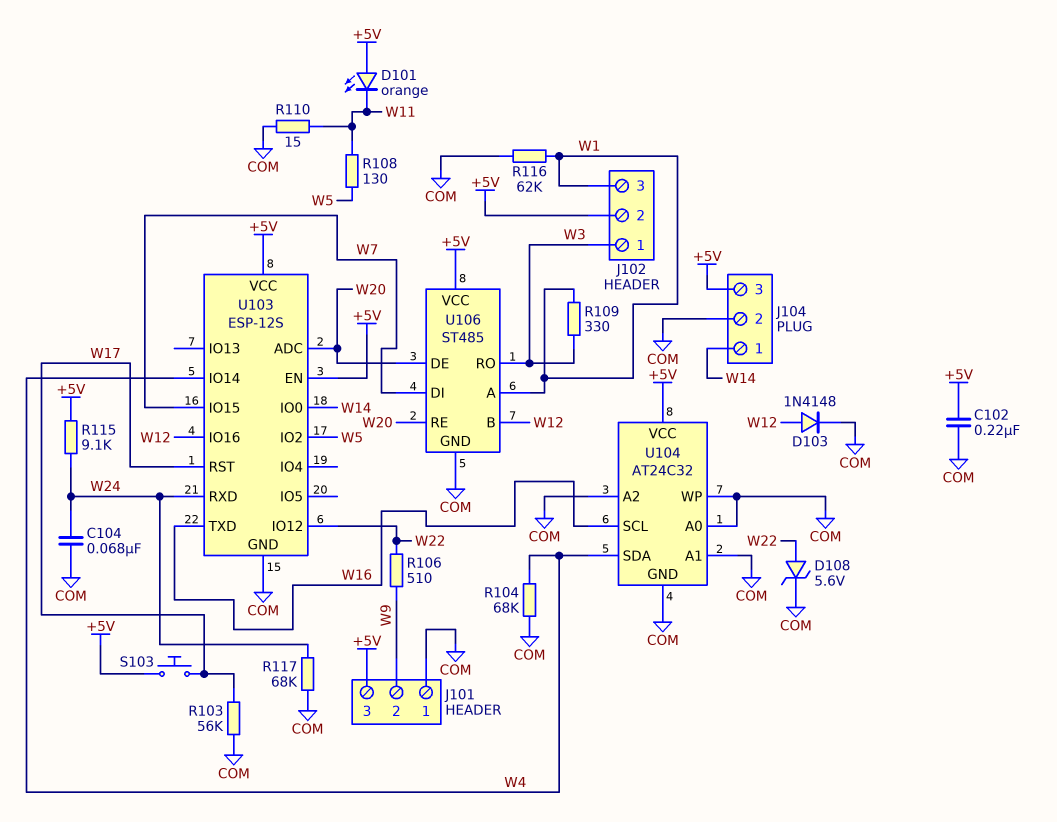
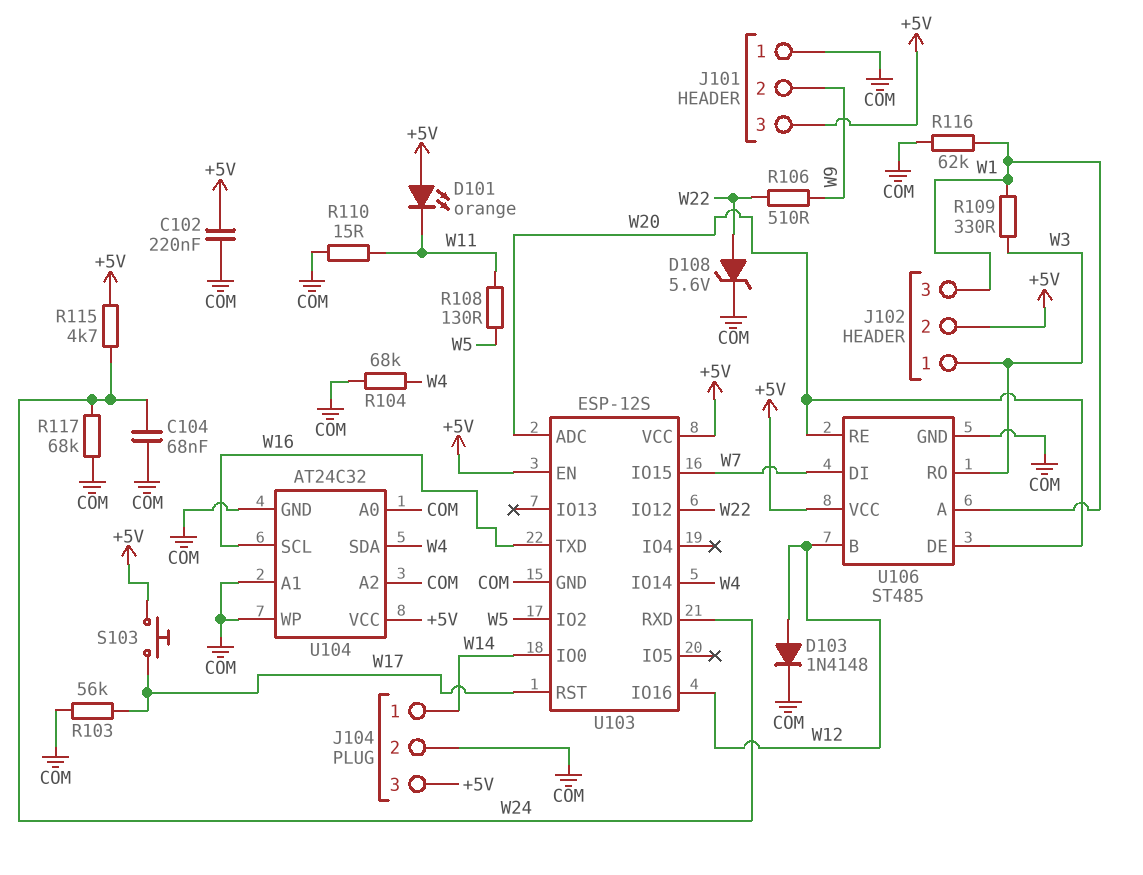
R115: 9.1k (+5V, W24) -> 4.7k (+5V, W24)

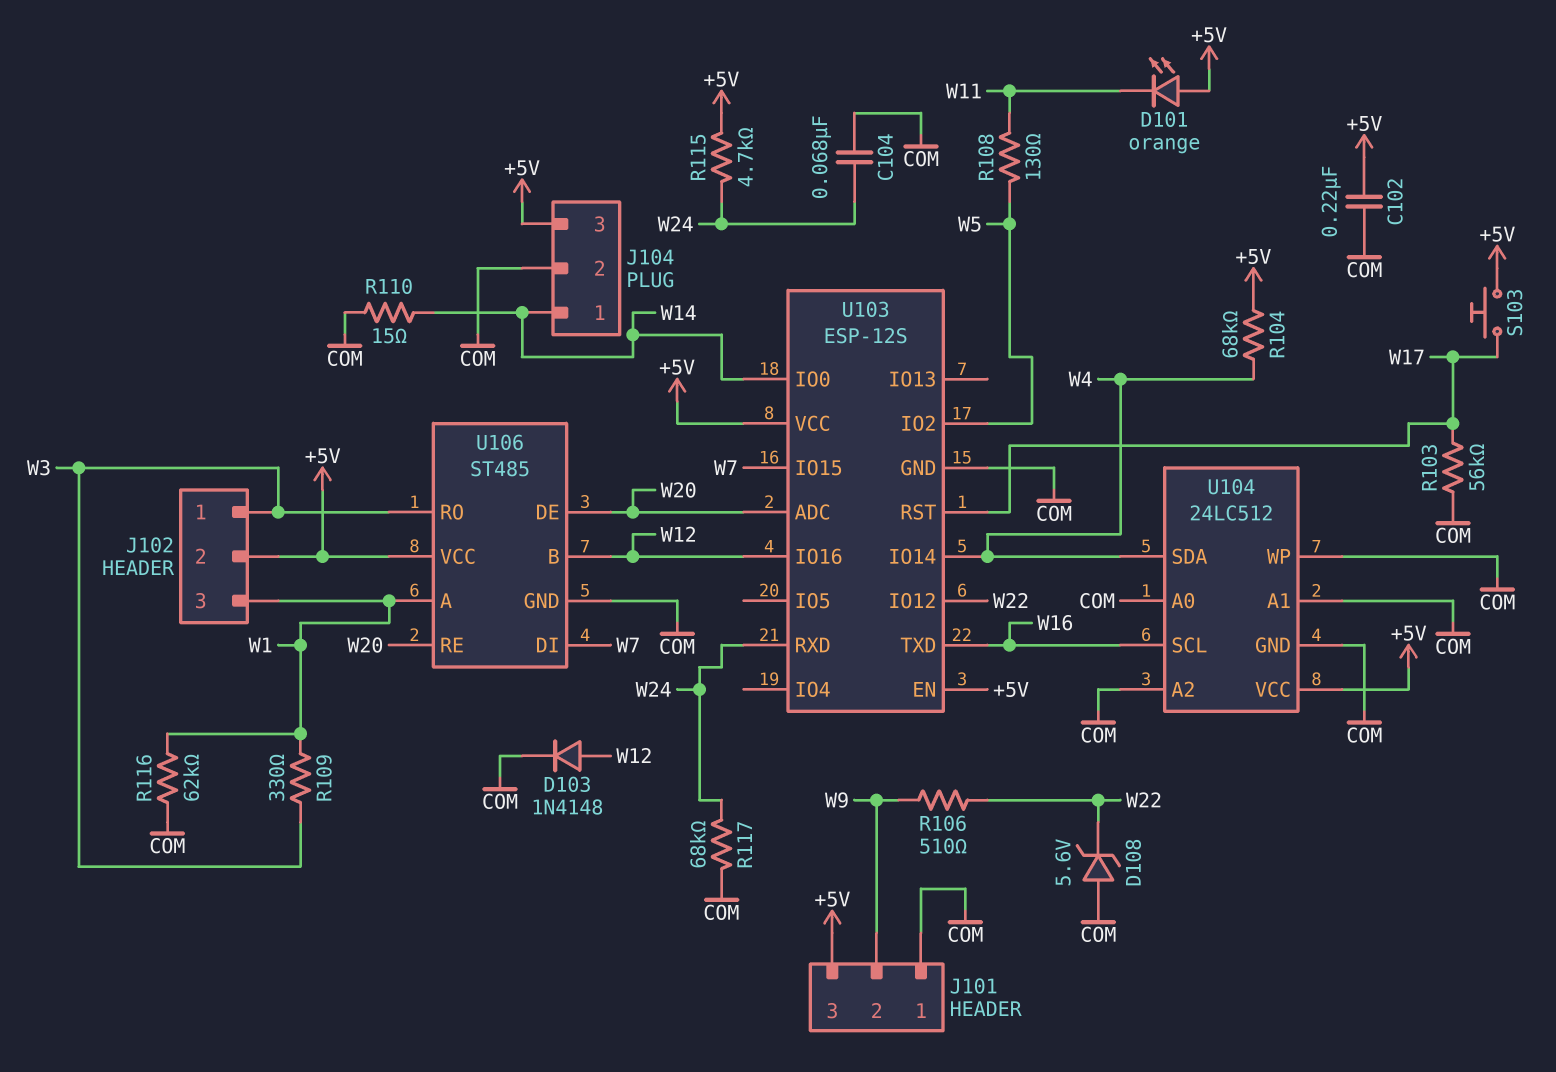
D108: zener 5.6V (A W22, K COM) -> zener 5.6V (A COM, K W22)
R104: 68k (COM, W4) -> 68k (+5V, W4)
R110: 15 (COM, W11) -> 15 (COM, W14)
U104: AT24C32 -> 24LC512

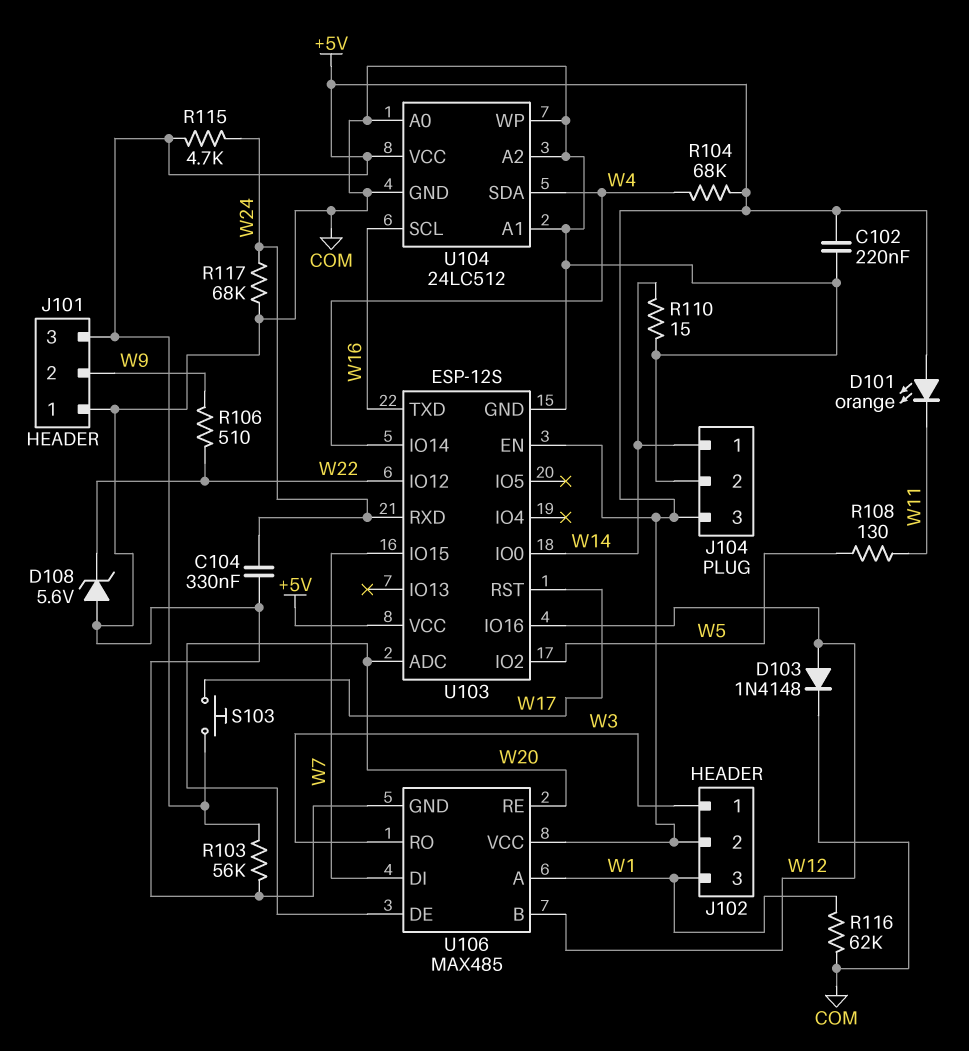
C104: 68nF (COM, W24) -> 330nF (COM, W24)
R103: 56k (COM, W17) -> 56k (+5V, COM)
R109: 330 (W1, W3) -> none
U106: ST485 -> MAX485

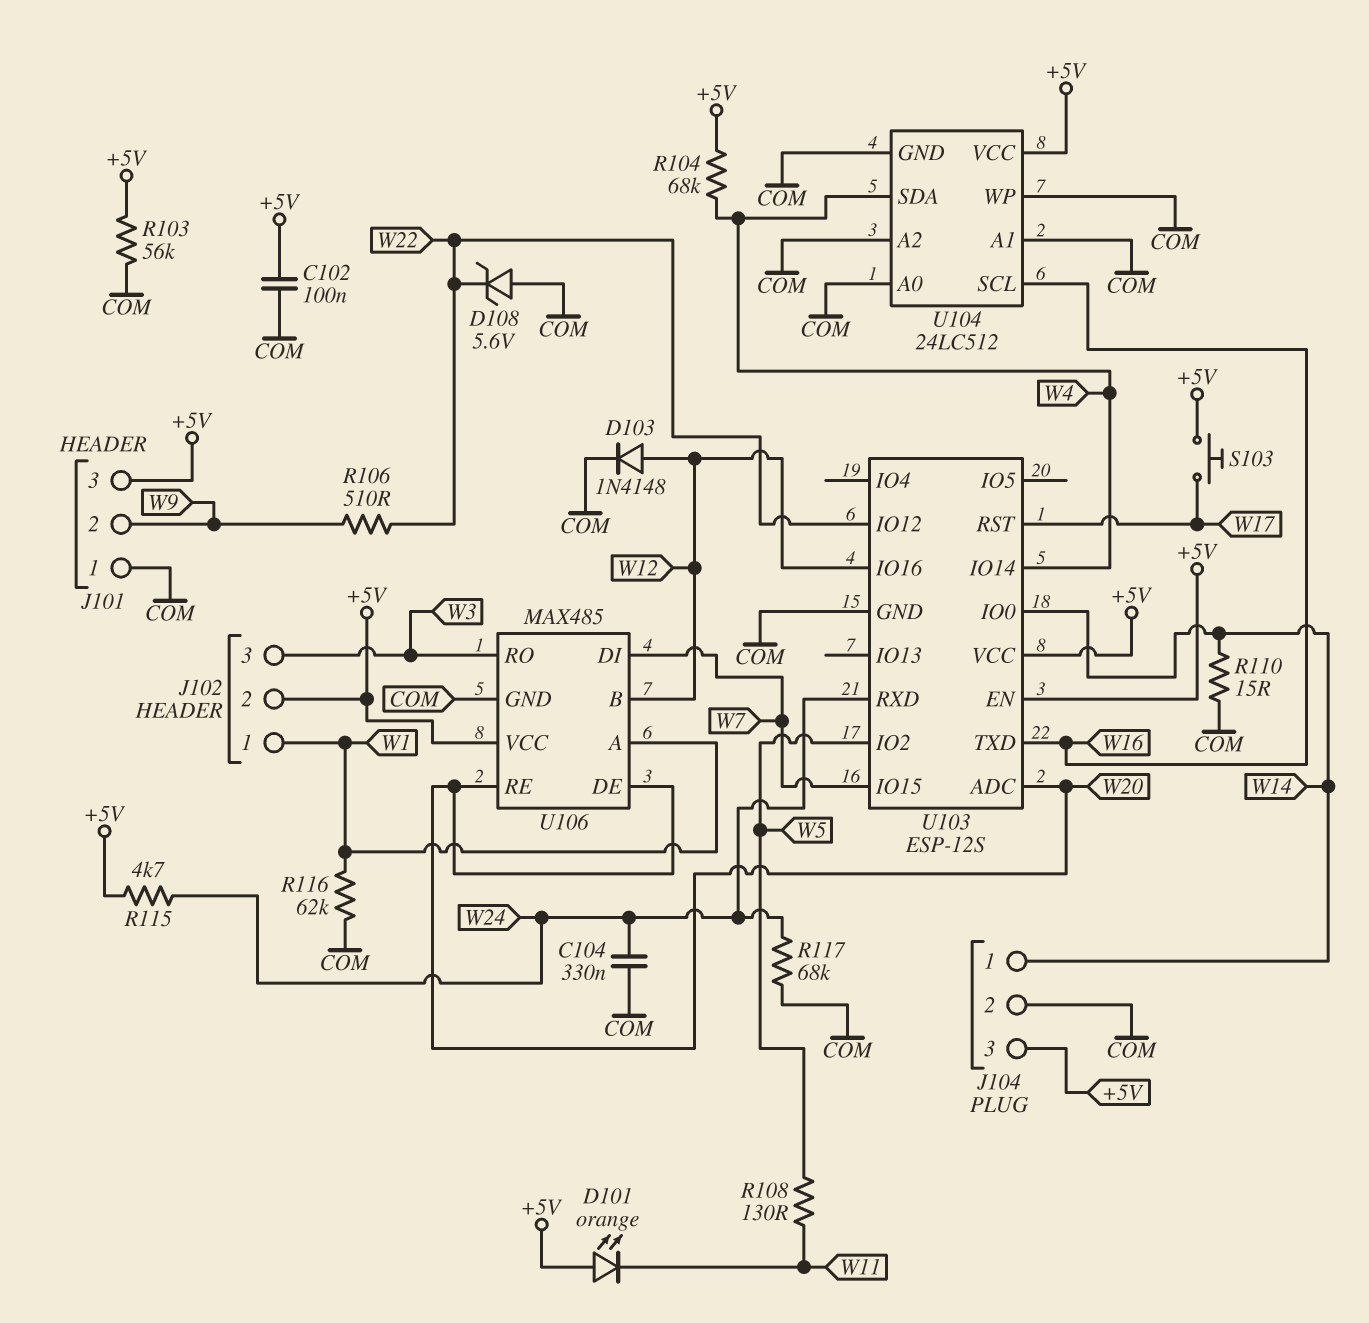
C102: 220nF (+5V, COM) -> 100nF (+5V, COM)
J102 pin 1: W3 -> W1
J102 pin 3: W1 -> W3

